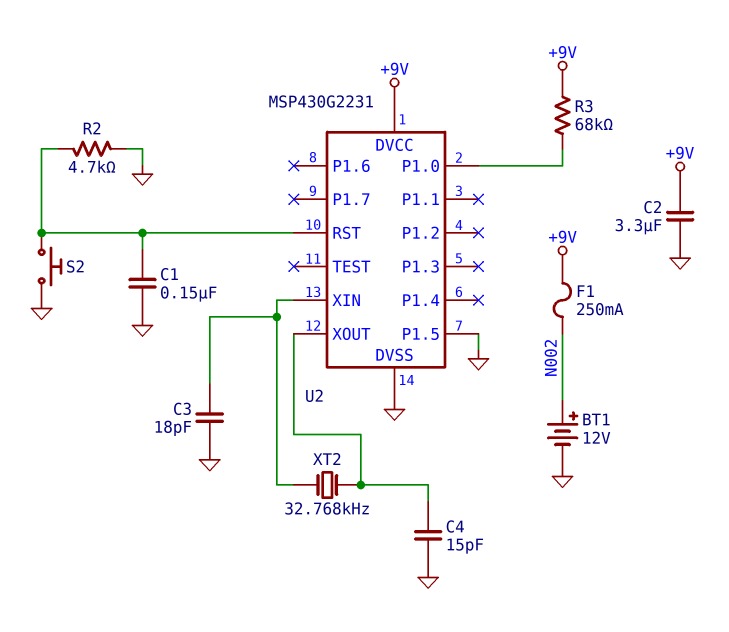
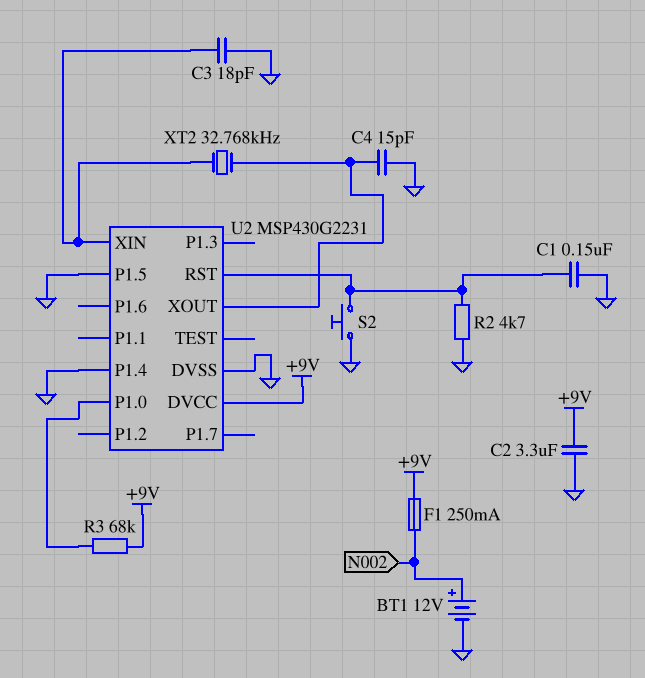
U2 pin P1.4: none -> GND

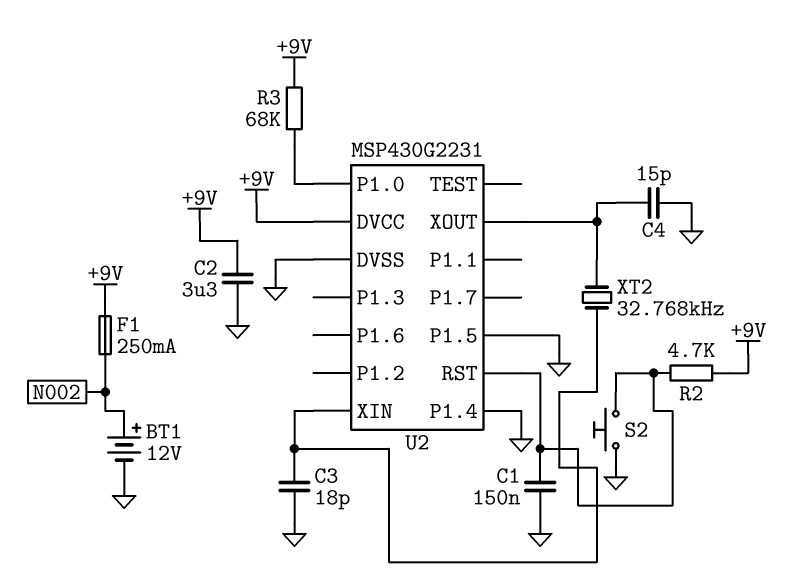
R2: 4.7k (GND, U2/RST) -> 4.7k (+9V, U2/RST)

